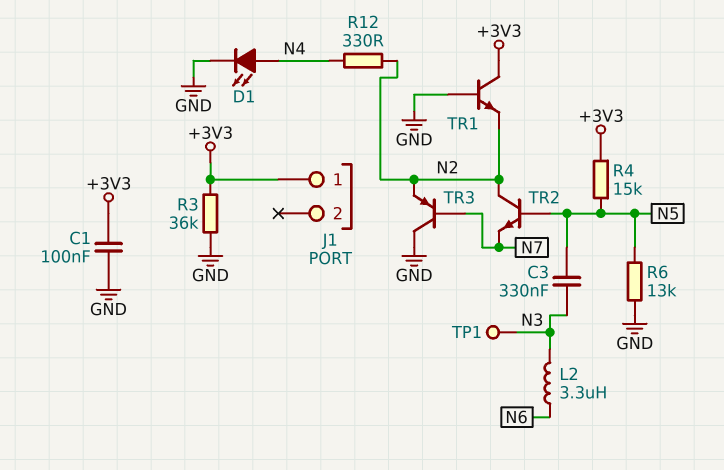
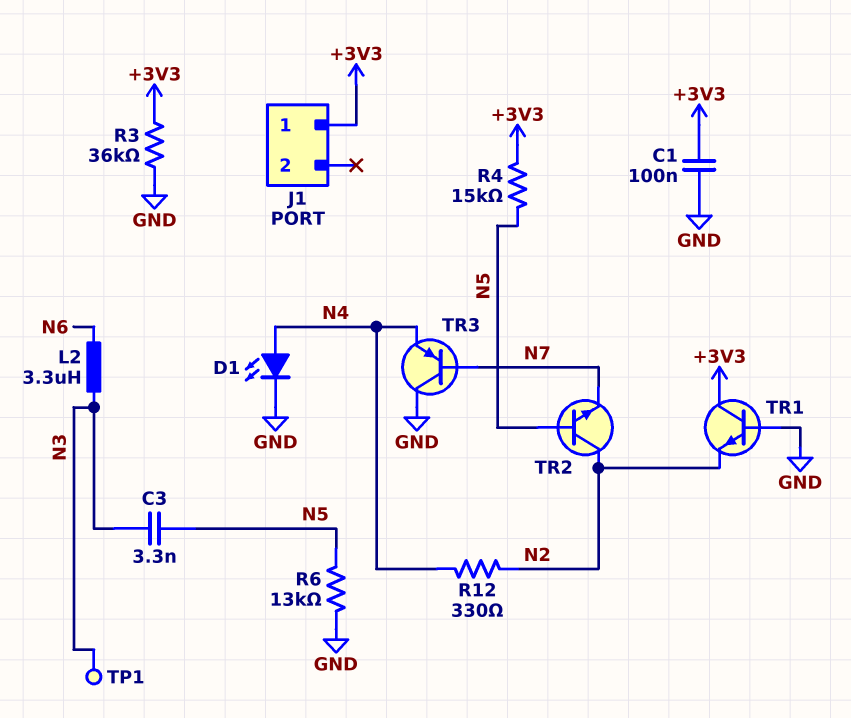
C3: 330nF (N3, N5) -> 3.3nF (N3, N5)
TR3: PNP (B N7, C GND, E N2) -> PNP (B N7, C GND, E N4)

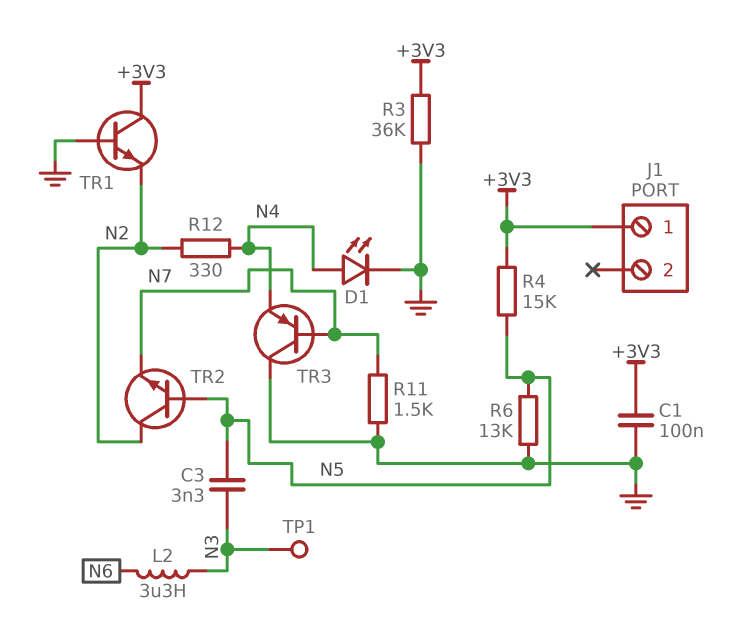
R11: none -> 1.5k (GND, N7)

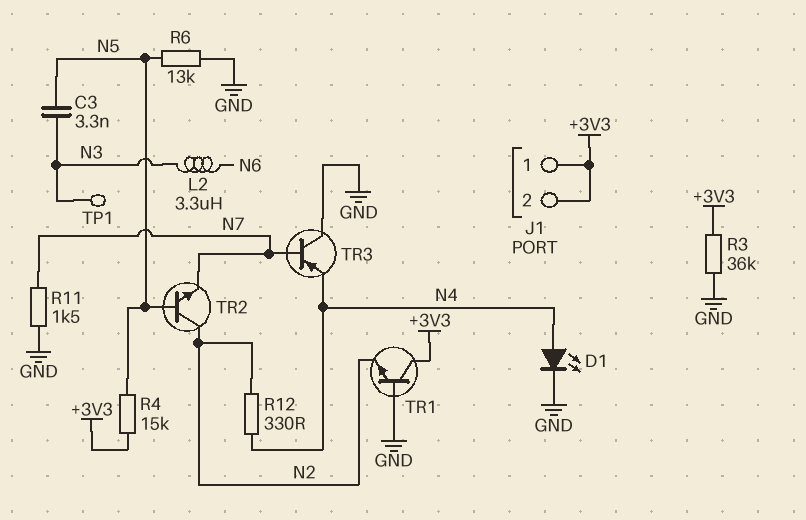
C1: 100nF (+3V3, GND) -> none
J1 pin 2: none -> +3V3

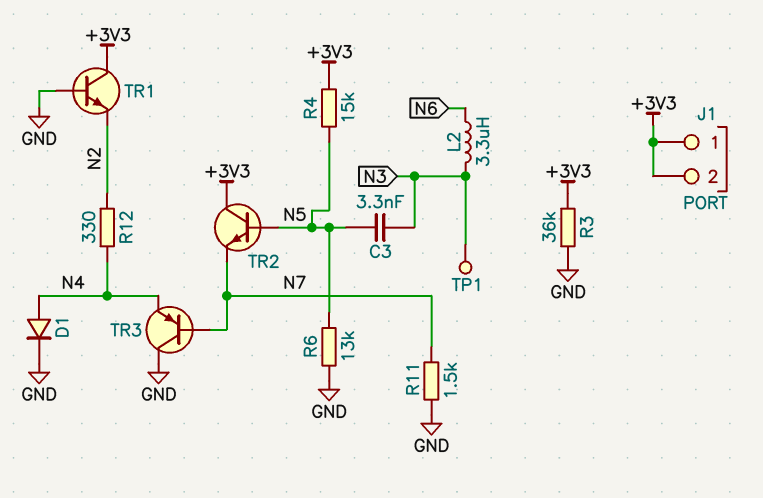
D1: LED (A N4, K GND) -> diode (A N4, K GND)
TR2: NPN (B N5, C N2, E N7) -> NPN (B N5, C +3V3, E N7)

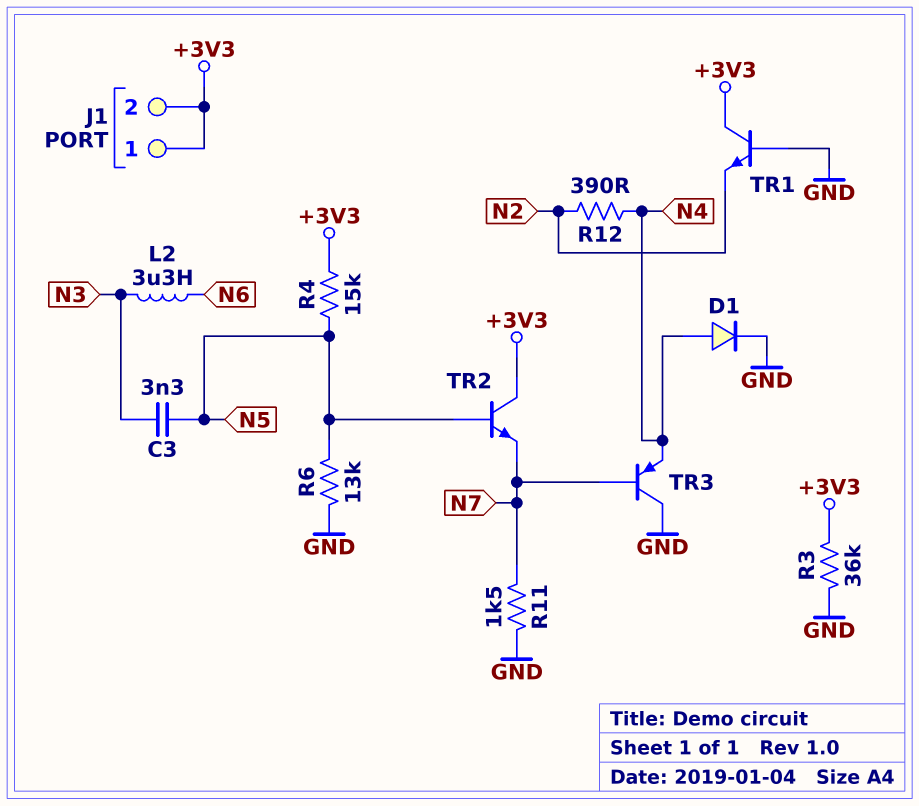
R12: 330 (N2, N4) -> 390 (N2, N4)
TP1: test point (N3) -> none

